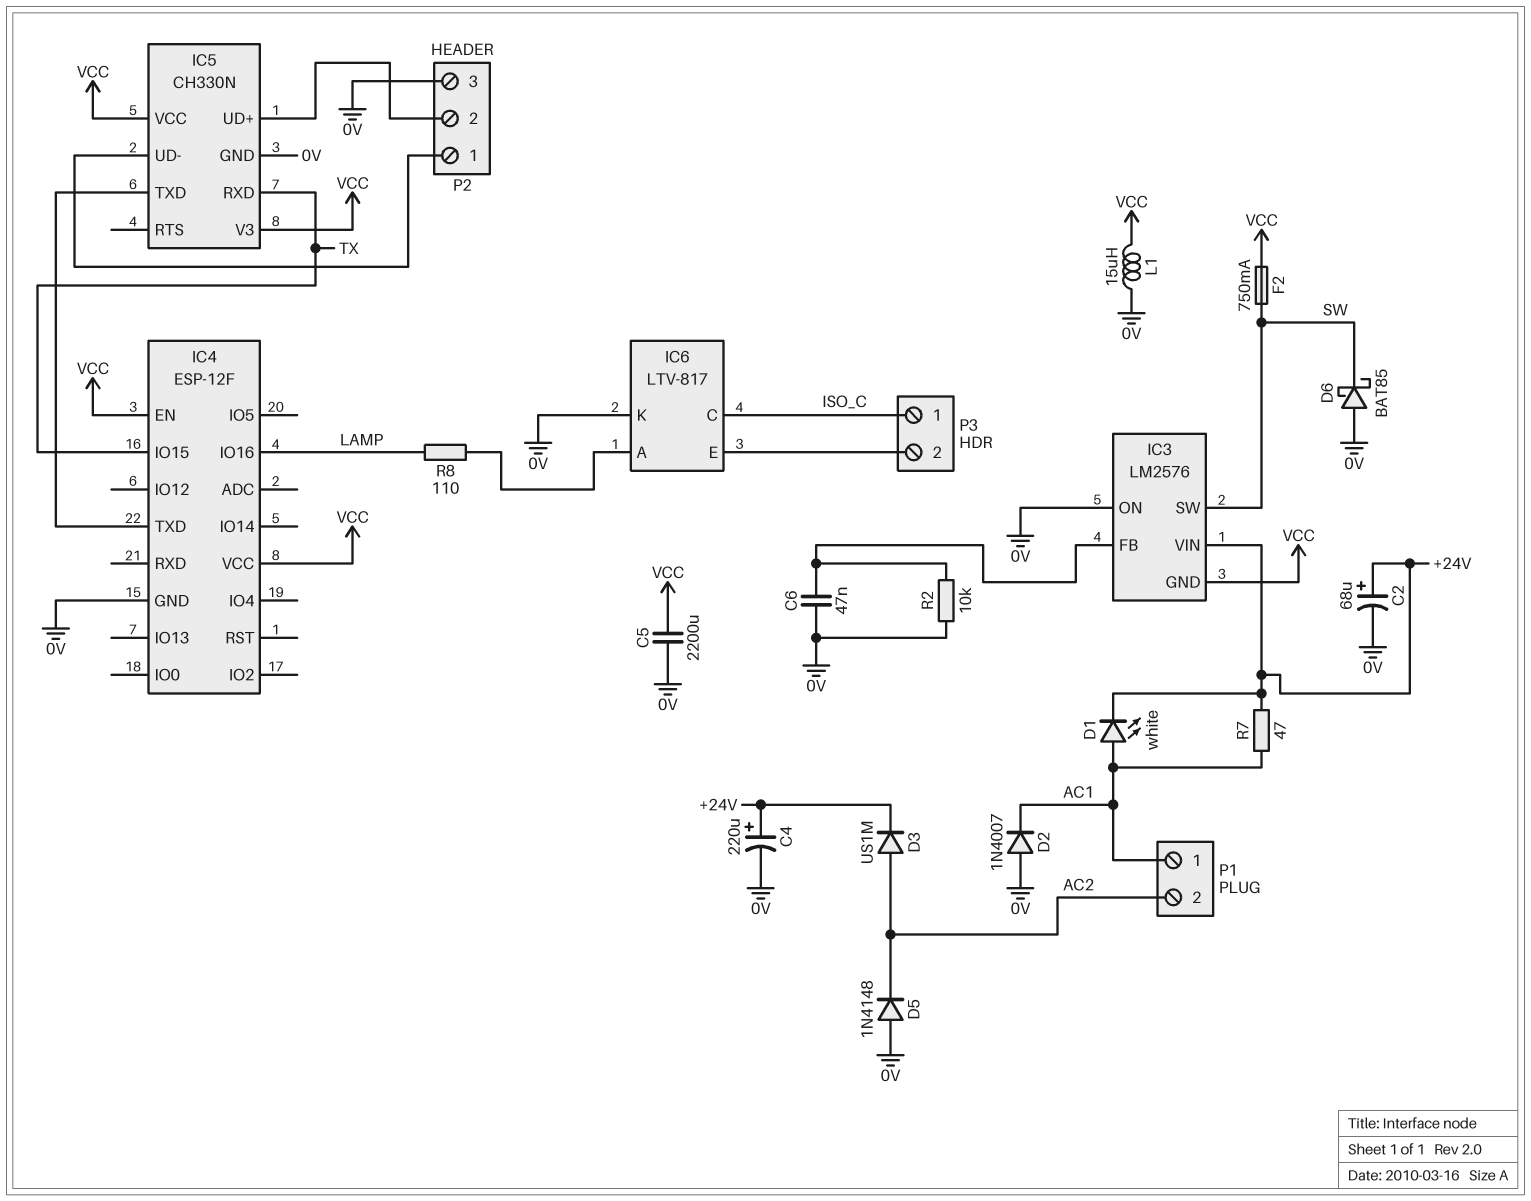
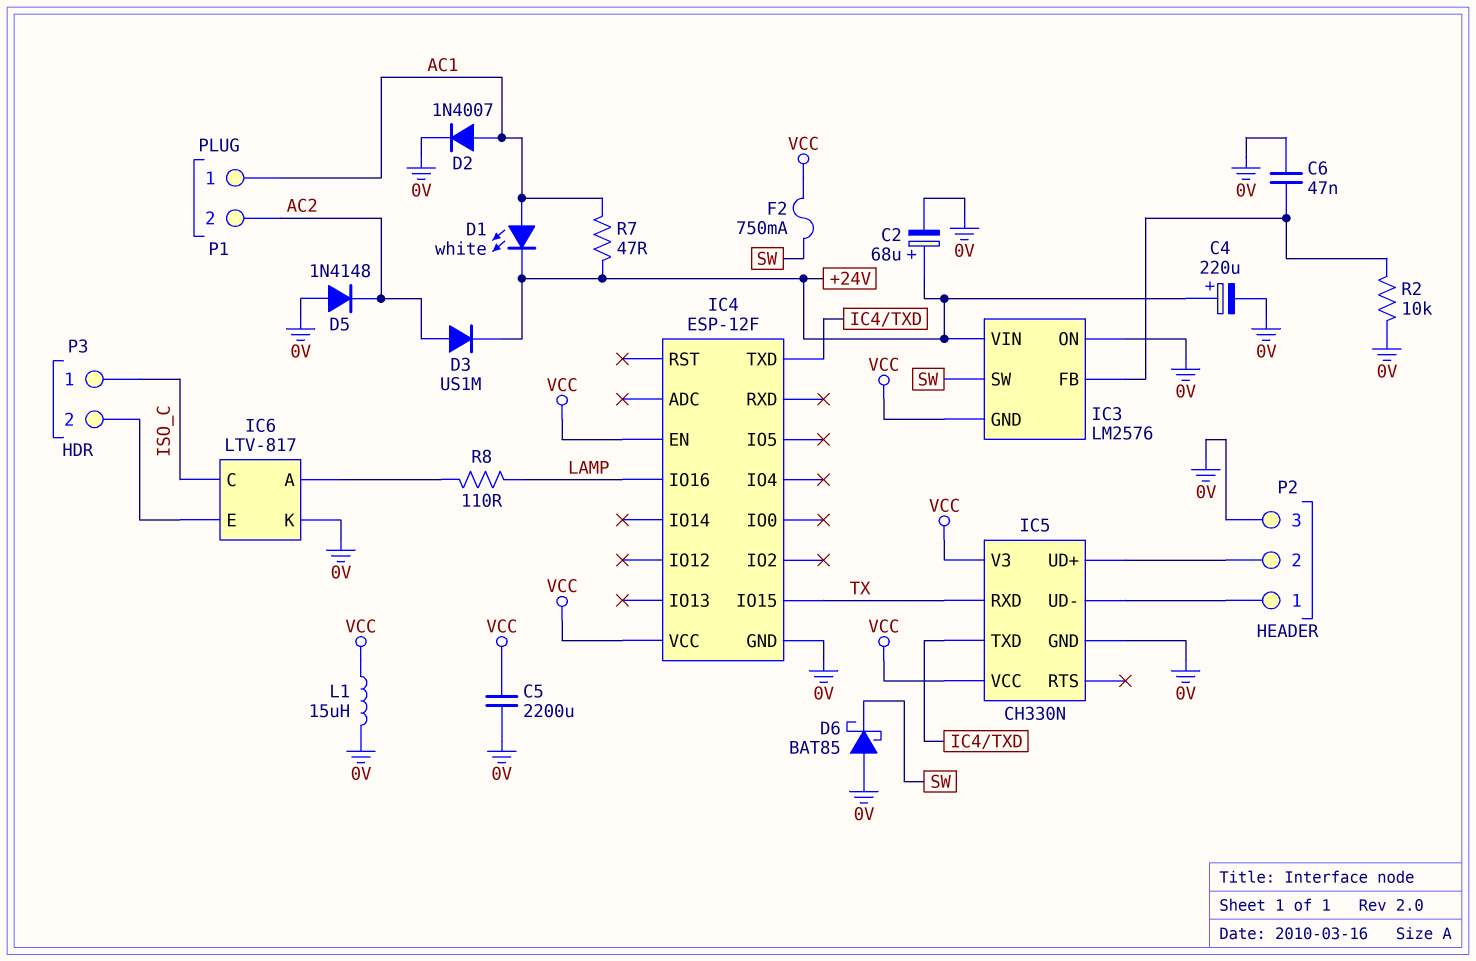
D2: diode 1N4007 (A 0V, K AC1) -> diode 1N4007 (A AC1, K 0V)

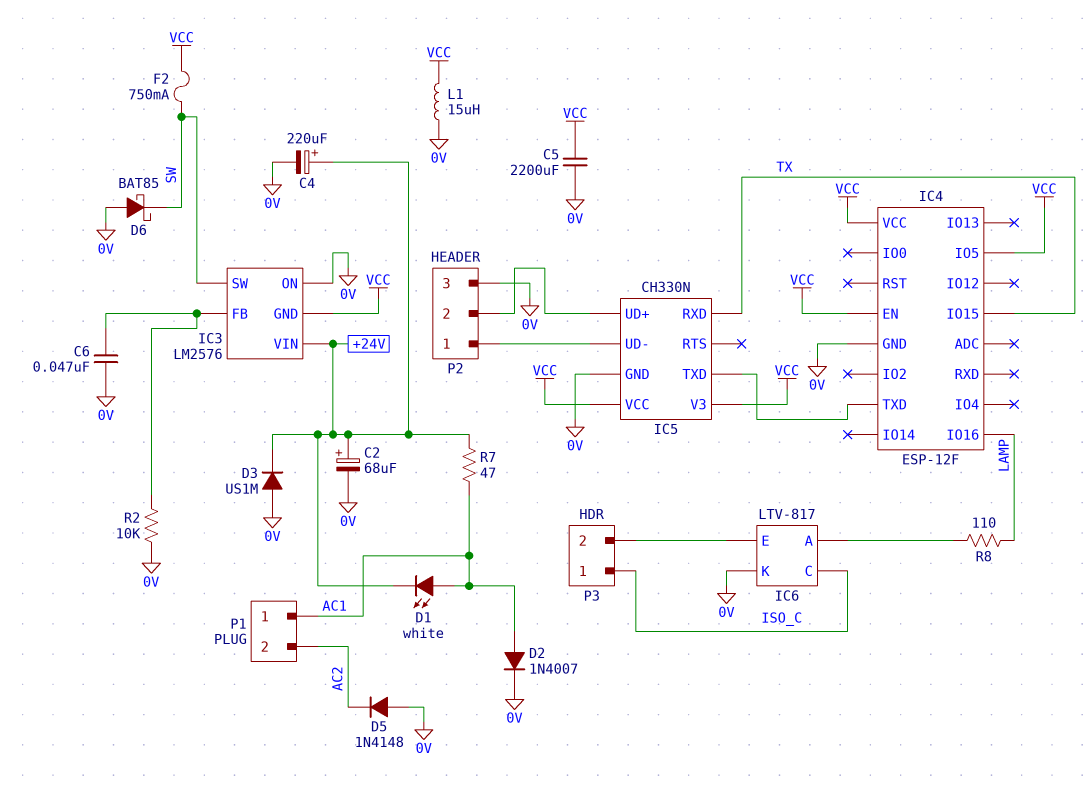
D3: diode US1M (A AC2, K +24V) -> diode US1M (A 0V, K +24V)
IC4 pin IO5: none -> VCC

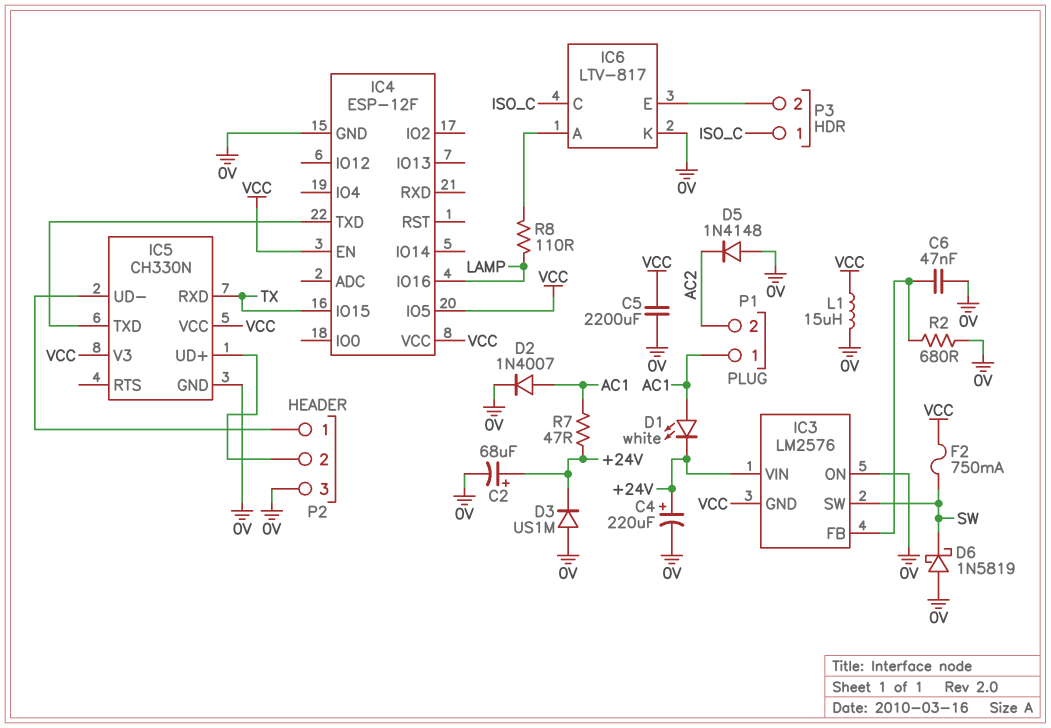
D6: schottky BAT85 (A 0V, K SW) -> schottky 1N5819 (A 0V, K SW)
R2: 10k (0V, IC3/FB) -> 680 (0V, IC3/FB)

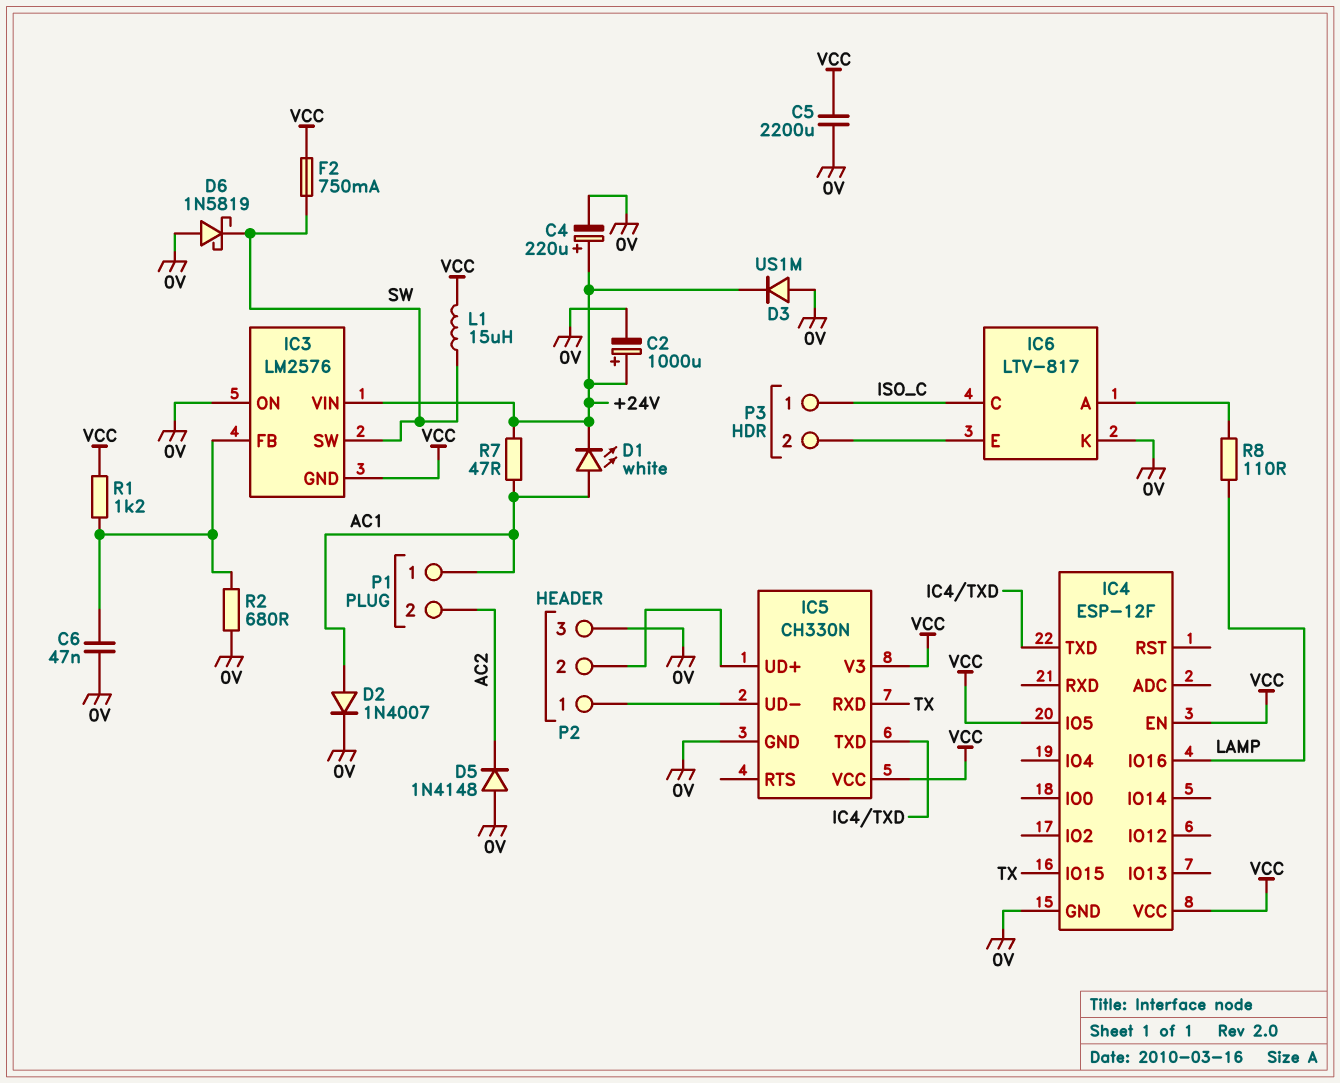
C2: 68uF (plus +24V, minus 0V) -> 1000uF (plus +24V, minus 0V)
L1: 15uH (0V, VCC) -> 15uH (SW, VCC)
R1: none -> 1.2k (IC3/FB, VCC)

